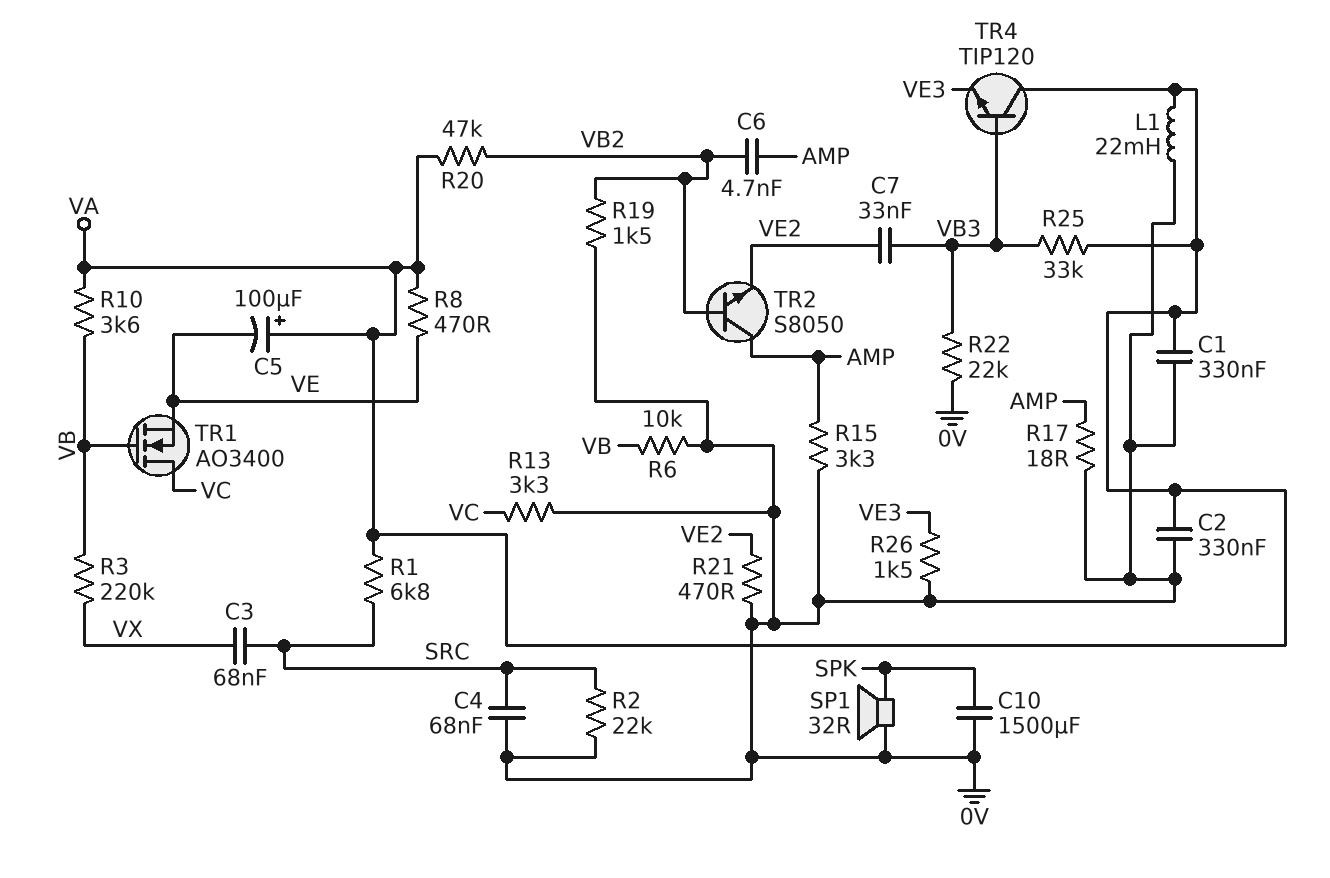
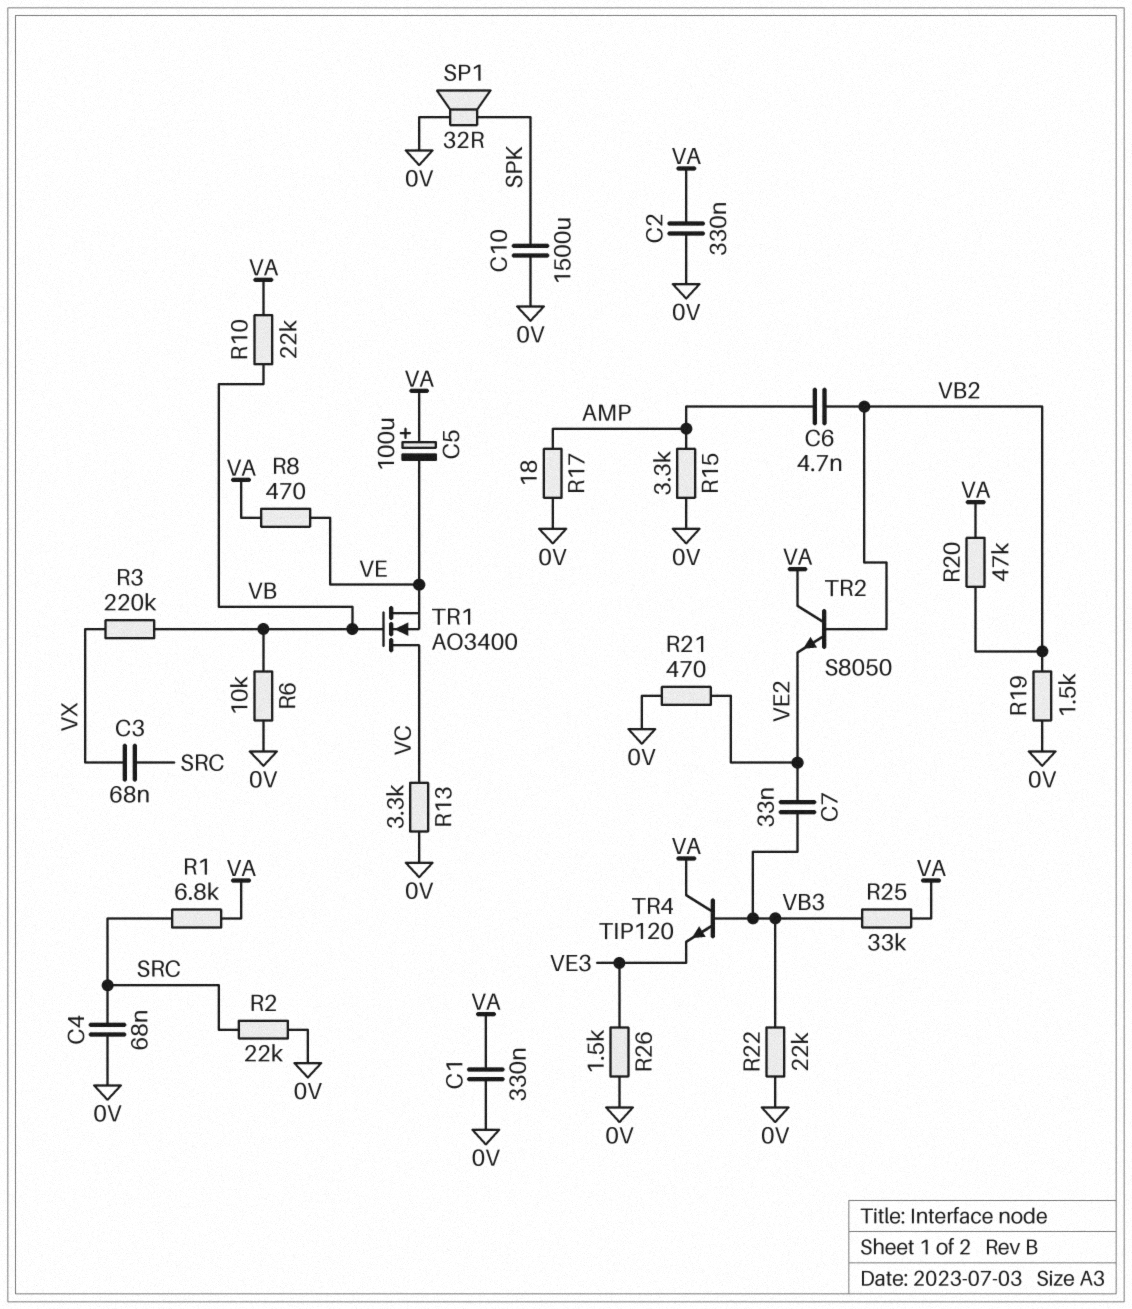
L1: 22mH (0V, VA) -> none
R10: 3.6k (VA, VB) -> 22k (VA, VB)
TR2: NPN S8050 (B VB2, C AMP, E VE2) -> NPN S8050 (B VB2, C VA, E VE2)

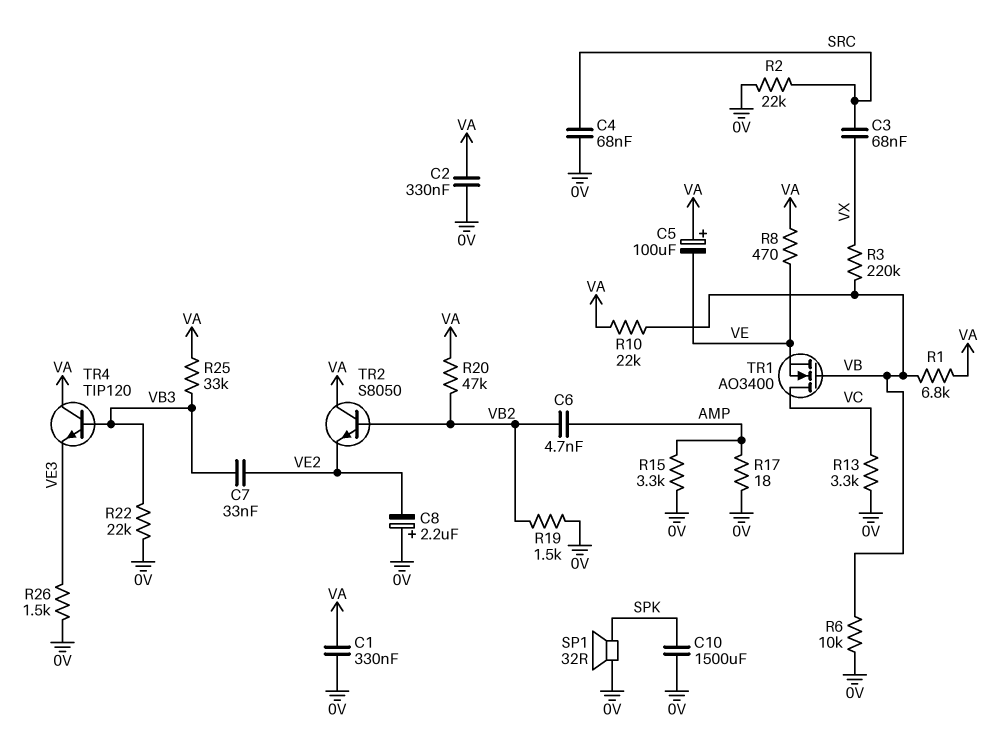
C8: none -> 2.2uF (plus 0V, minus VE2)
R1: 6.8k (SRC, VA) -> 6.8k (VA, VB)
R21: 470 (0V, VE2) -> none

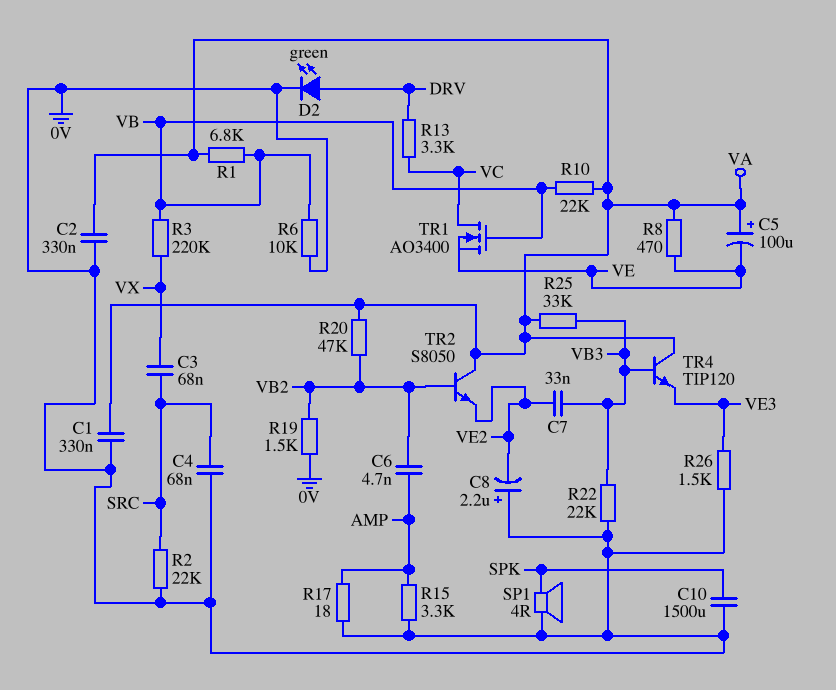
D2: none -> LED green (A DRV, K 0V)
R13: 3.3k (0V, VC) -> 3.3k (DRV, VC)
SP1: speaker 32R (0V, SPK) -> speaker 4R (0V, SPK)

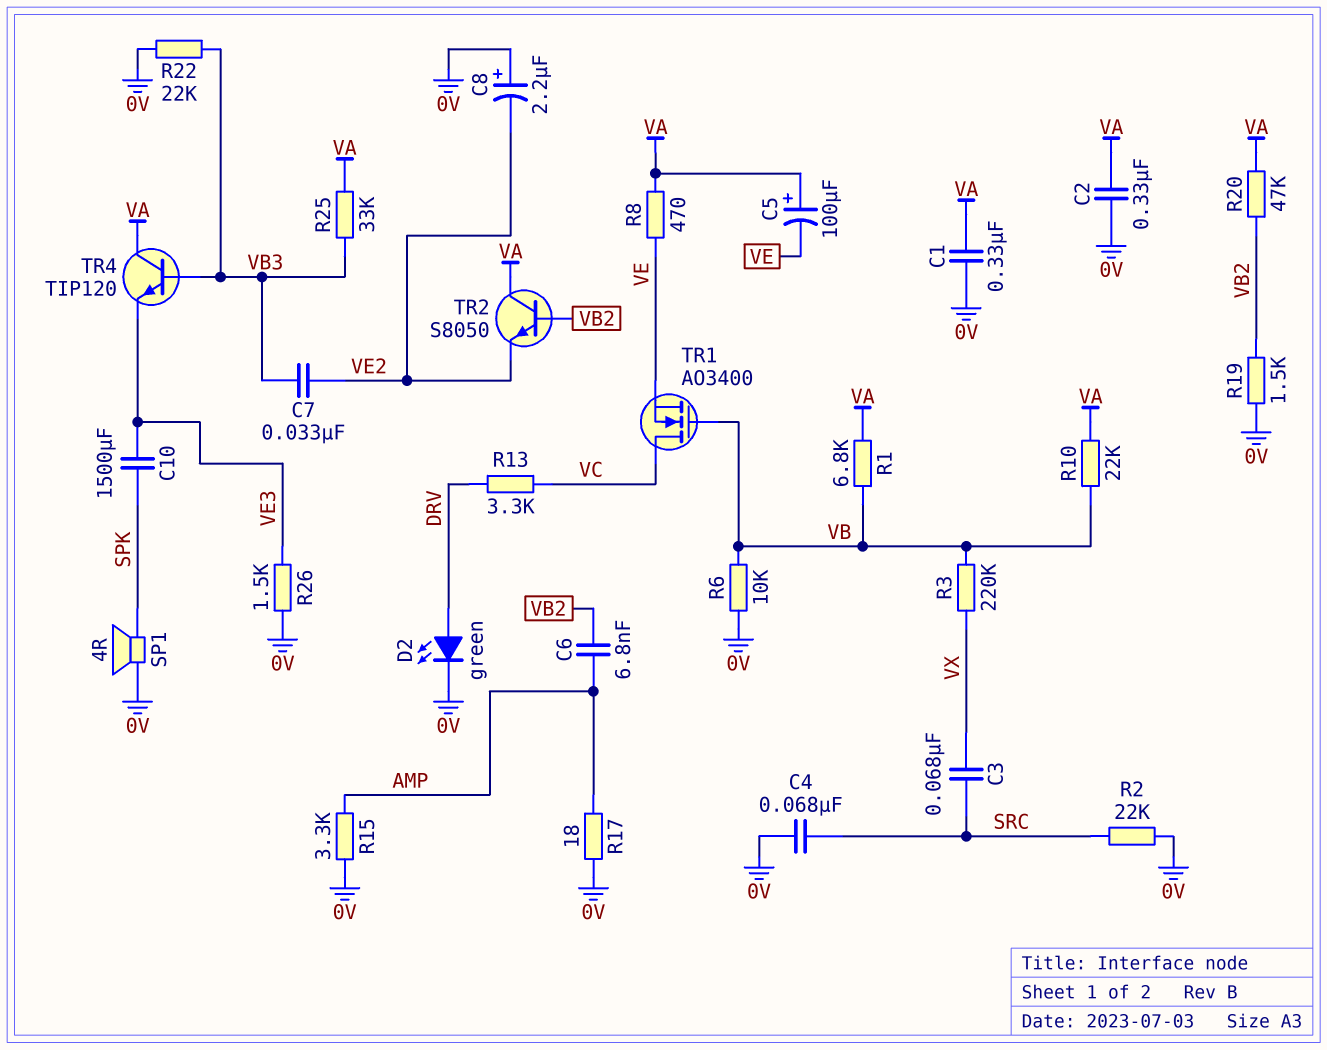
C6: 4.7nF (AMP, VB2) -> 6.8nF (AMP, VB2)
C10: 1500uF (0V, SPK) -> 1500uF (SPK, VE3)

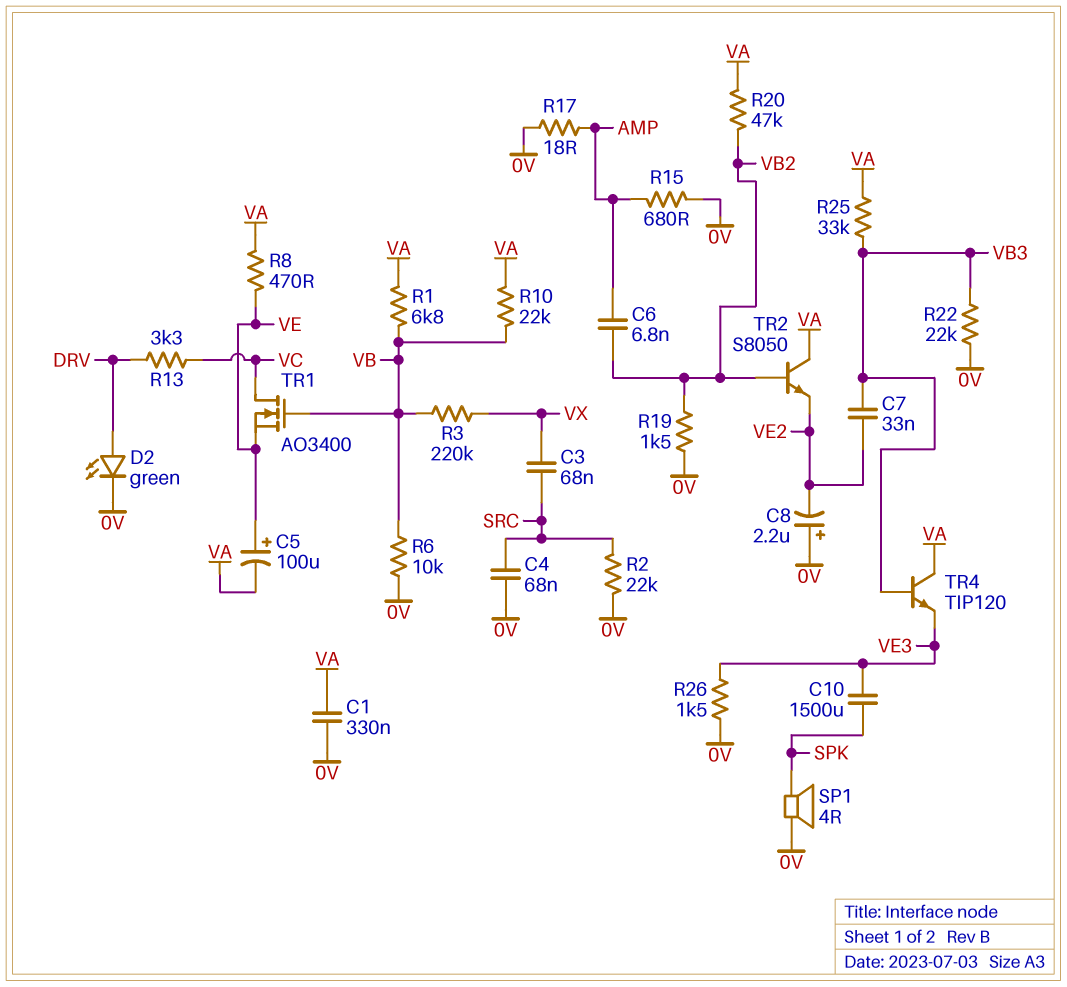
C2: 330nF (0V, VA) -> none
C5: 100uF (plus VA, minus VE) -> 100uF (plus VE, minus VA)
R15: 3.3k (0V, AMP) -> 680 (0V, AMP)

